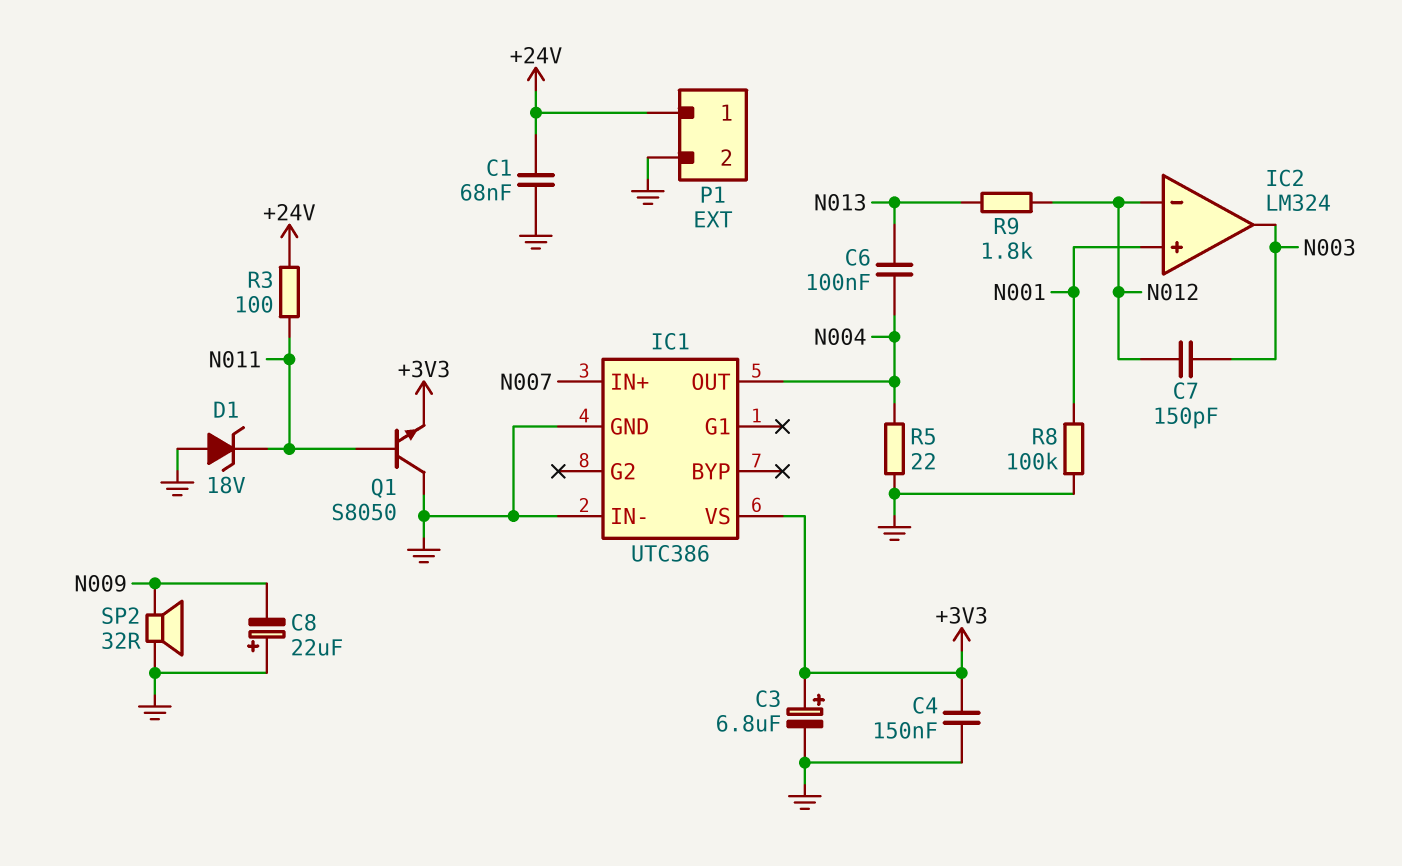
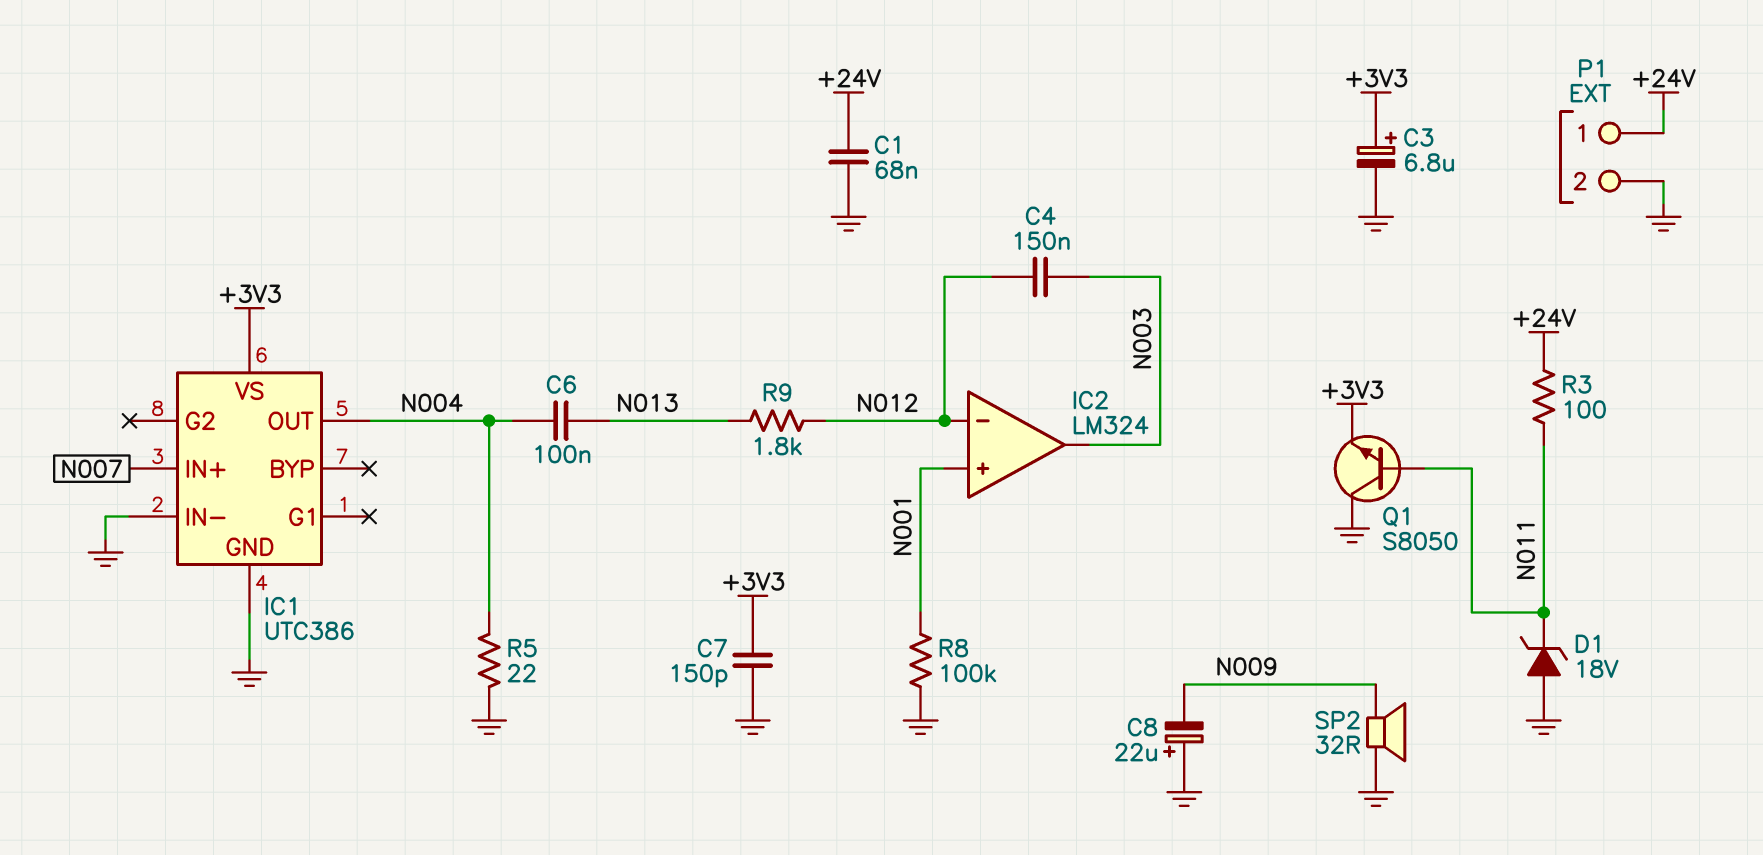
C4: 150nF (+3V3, GND) -> 150nF (N003, N012)
C7: 150pF (N003, N012) -> 150pF (+3V3, GND)

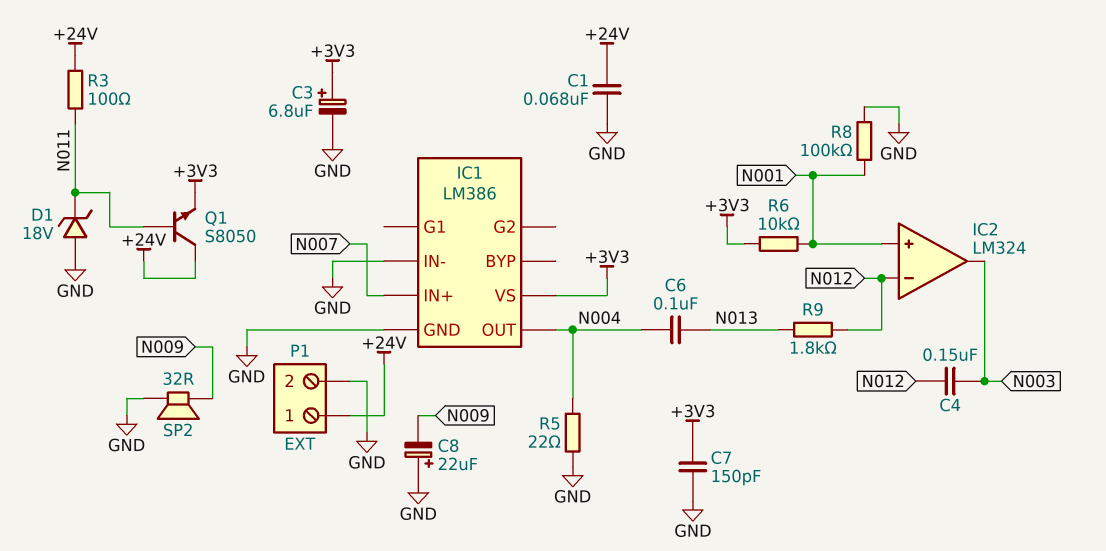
IC1: UTC386 -> LM386
Q1: NPN S8050 (B N011, C GND, E +3V3) -> NPN S8050 (B N011, C +24V, E +3V3)
R6: none -> 10k (+3V3, N001)

